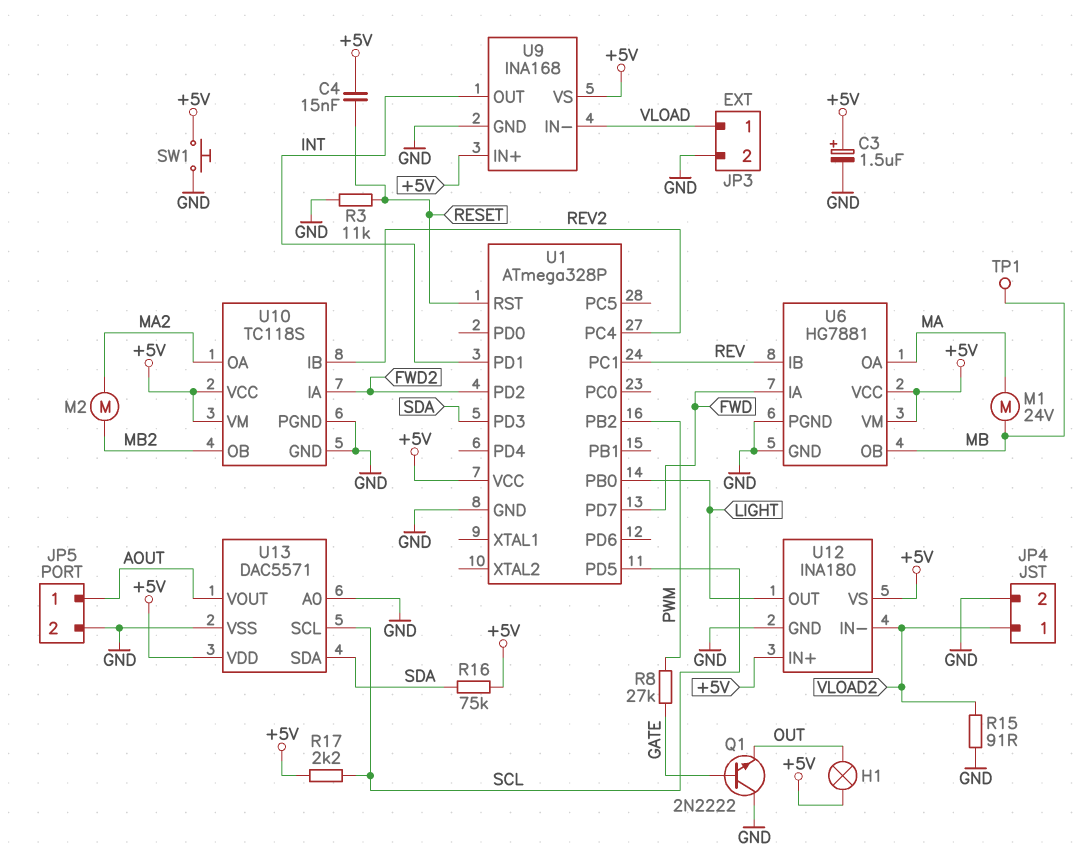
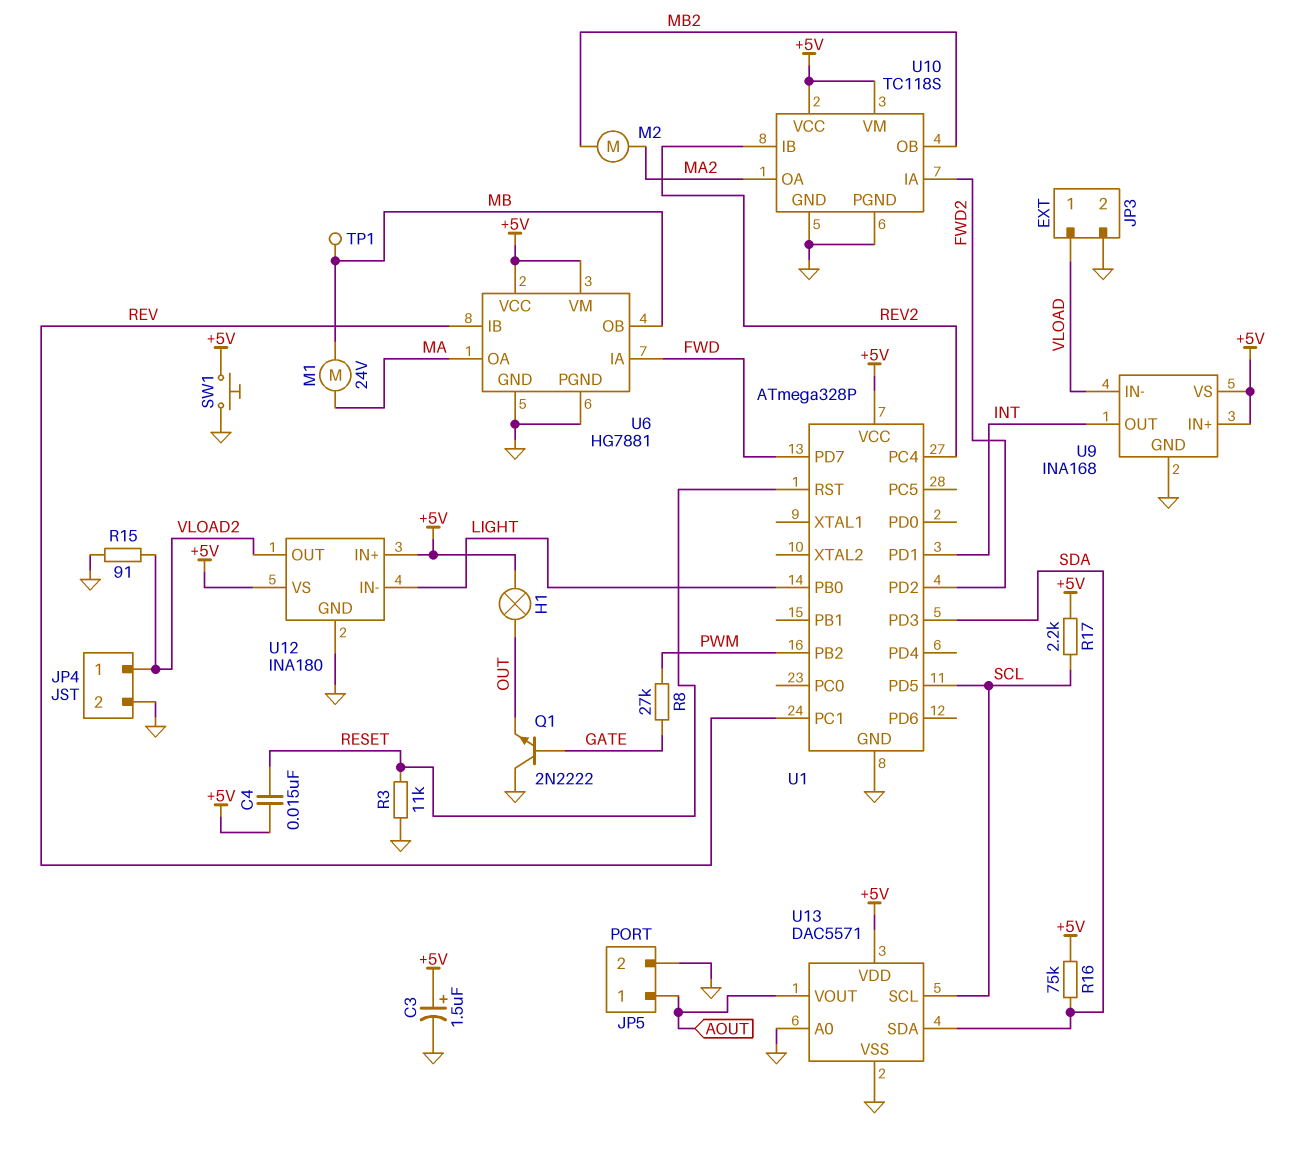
U12 pin IN-: VLOAD2 -> LIGHT
U12 pin OUT: LIGHT -> VLOAD2

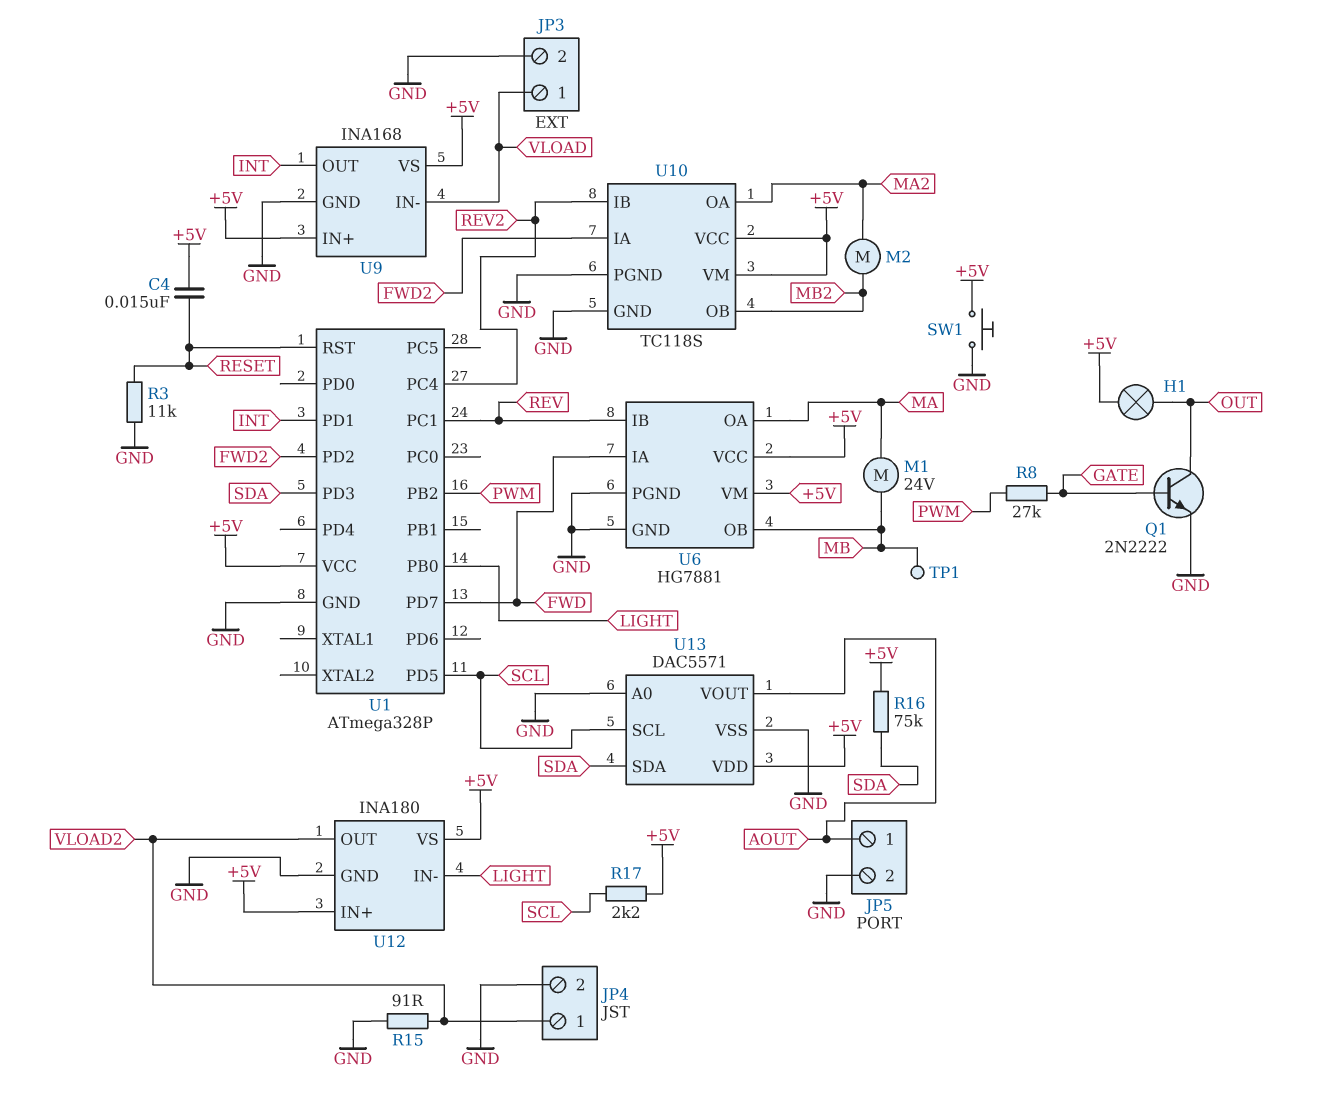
C3: 1.5uF (plus +5V, minus GND) -> none
Q1: NPN 2N2222 (B GATE, C GND, E OUT) -> NPN 2N2222 (B GATE, C OUT, E GND)

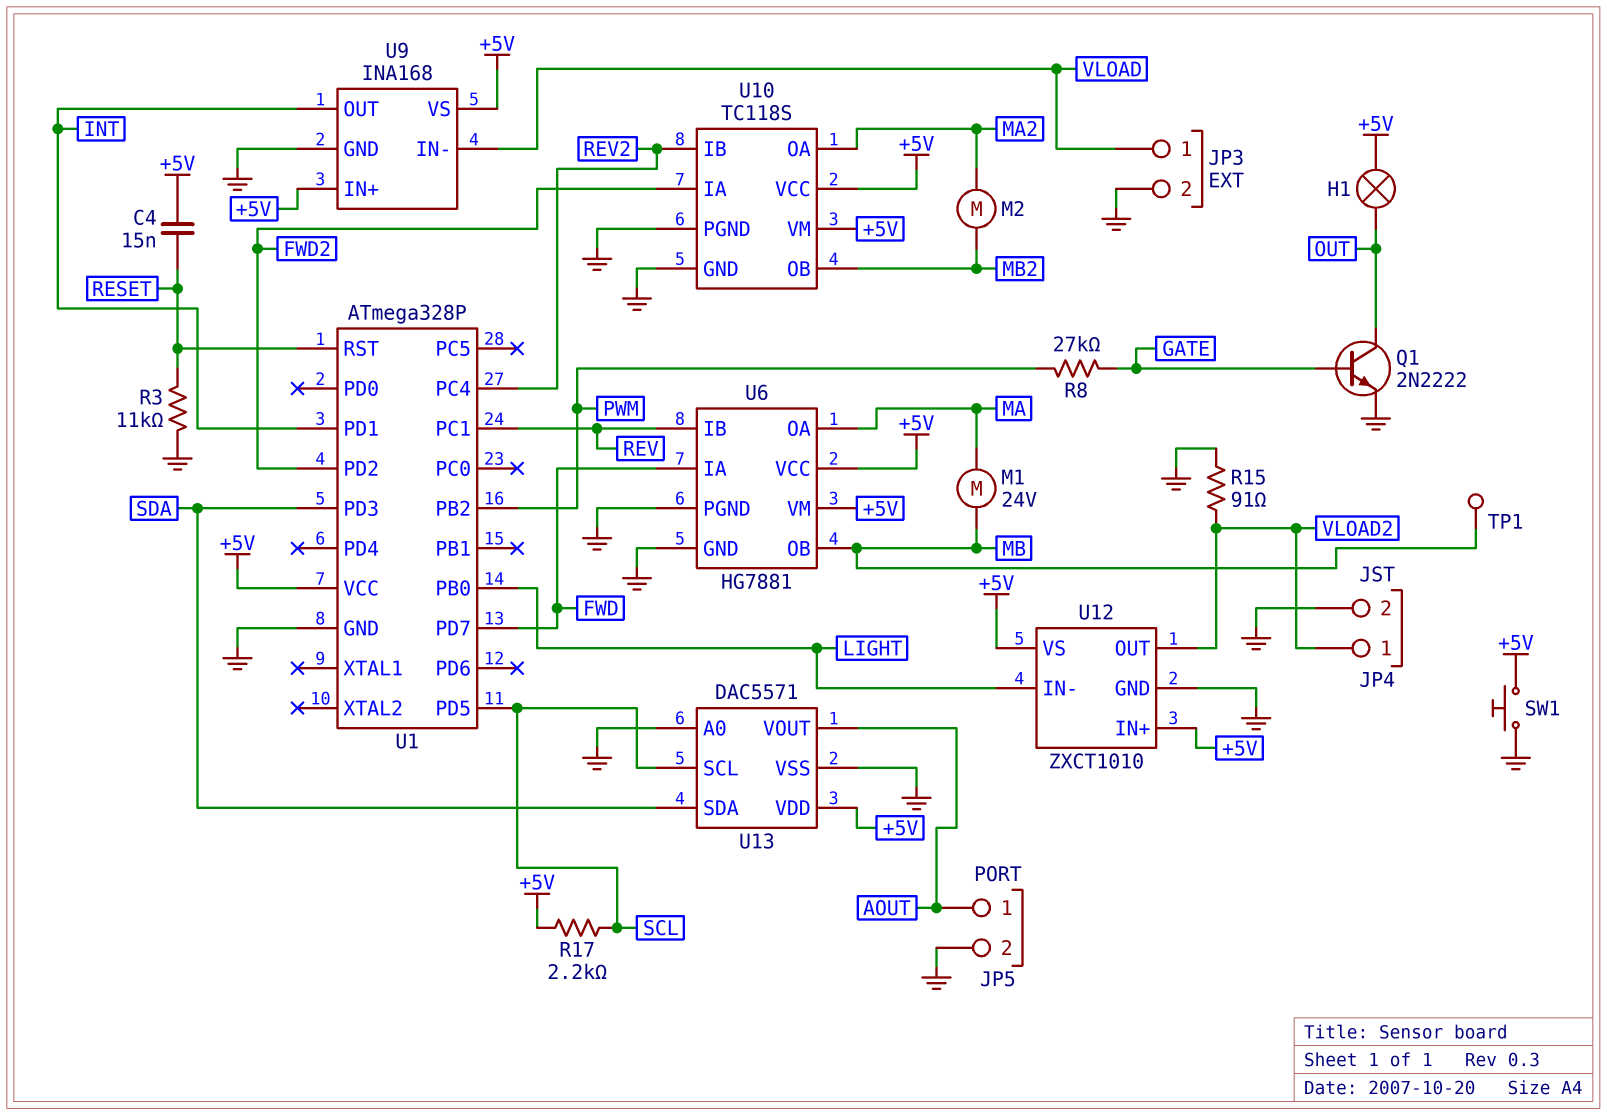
R16: 75k (+5V, SDA) -> none
U12: INA180 -> ZXCT1010

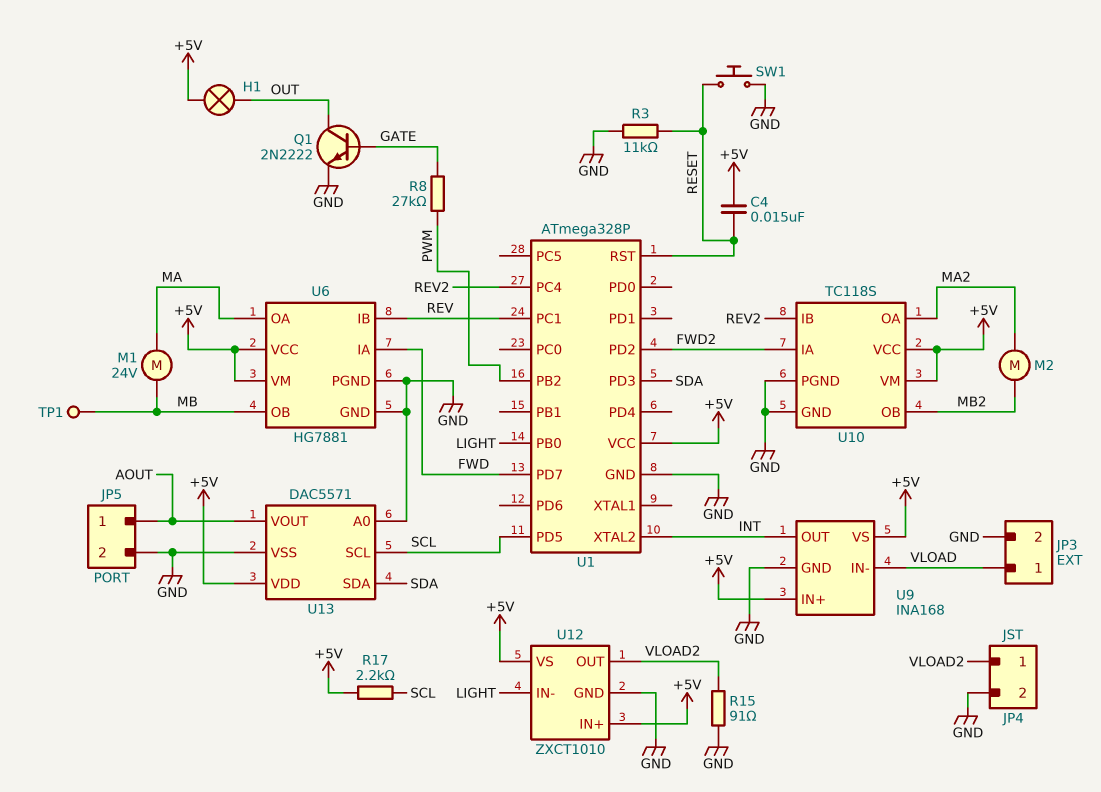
SW1: button (+5V, GND) -> button (GND, RESET)
U1 pin PD1: INT -> none
U1 pin XTAL2: none -> INT

